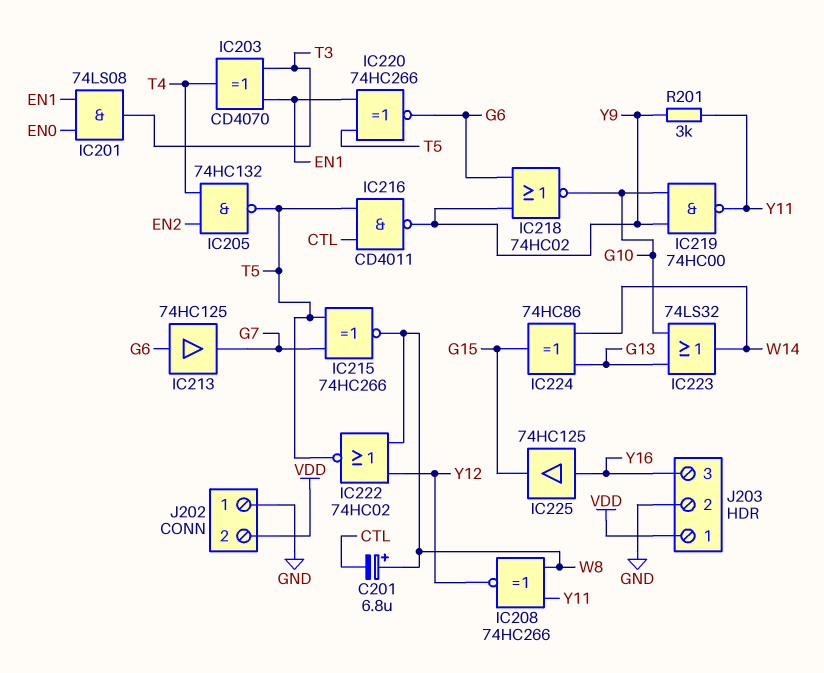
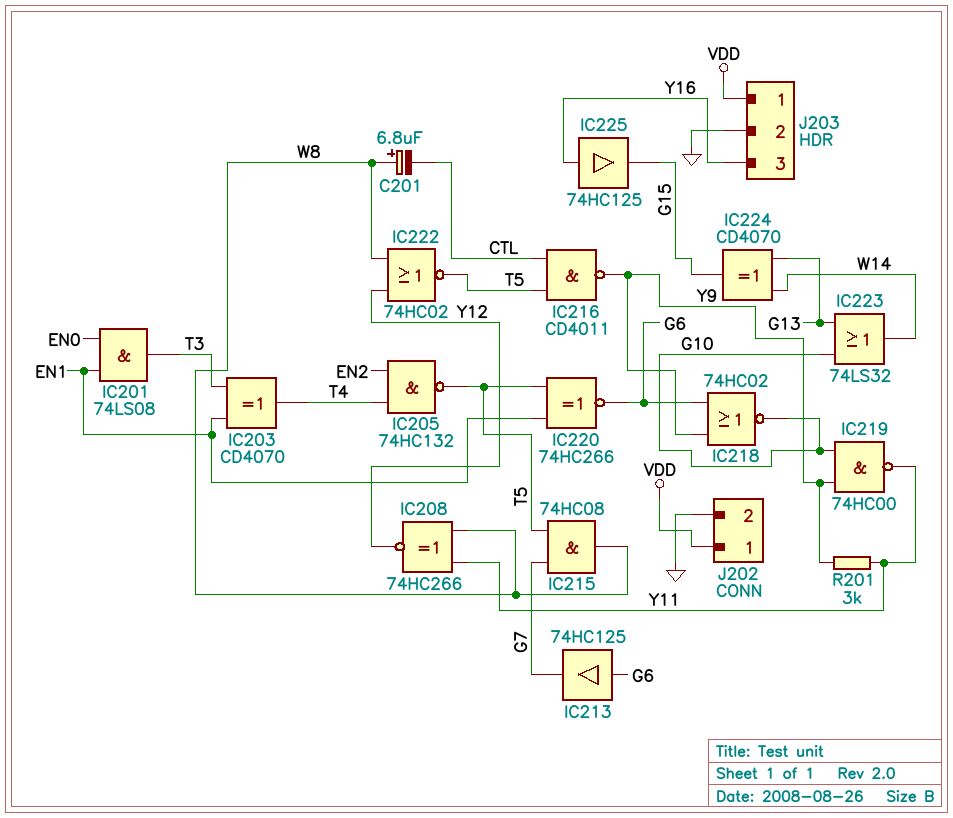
IC215: XNOR 74HC266 (in G7, in T5, out W8) -> AND 74HC08 (in G7, in T5, out W8)
IC224: XOR 74HC86 (in G13, in W14, out G15) -> XOR CD4070 (in G13, in W14, out G15)
J202 pin 1: GND -> VDD
J202 pin 2: VDD -> GND

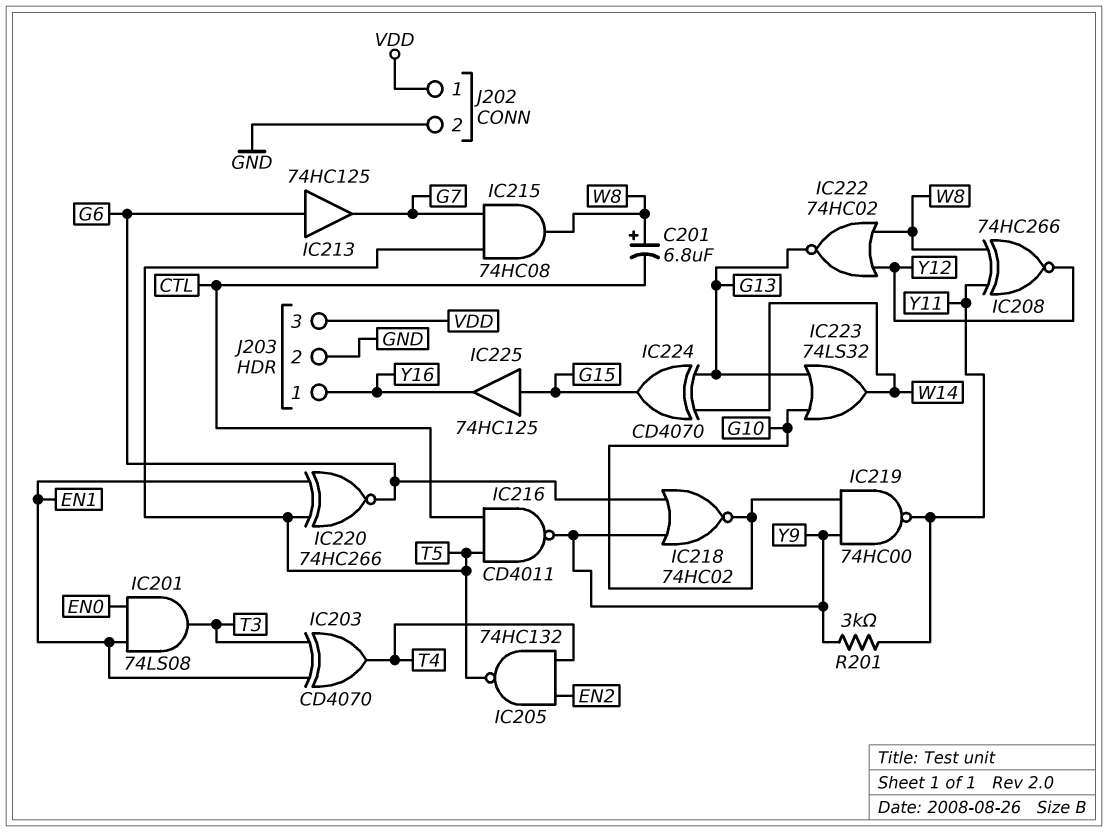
IC222: NOR 74HC02 (in W8, in Y12, out T5) -> NOR 74HC02 (in W8, in Y12, out G13)
IC225: buffer 74HC125 (in Y16, out G15) -> buffer 74HC125 (in G15, out Y16)
J203 pin 1: VDD -> Y16
J203 pin 3: Y16 -> VDD

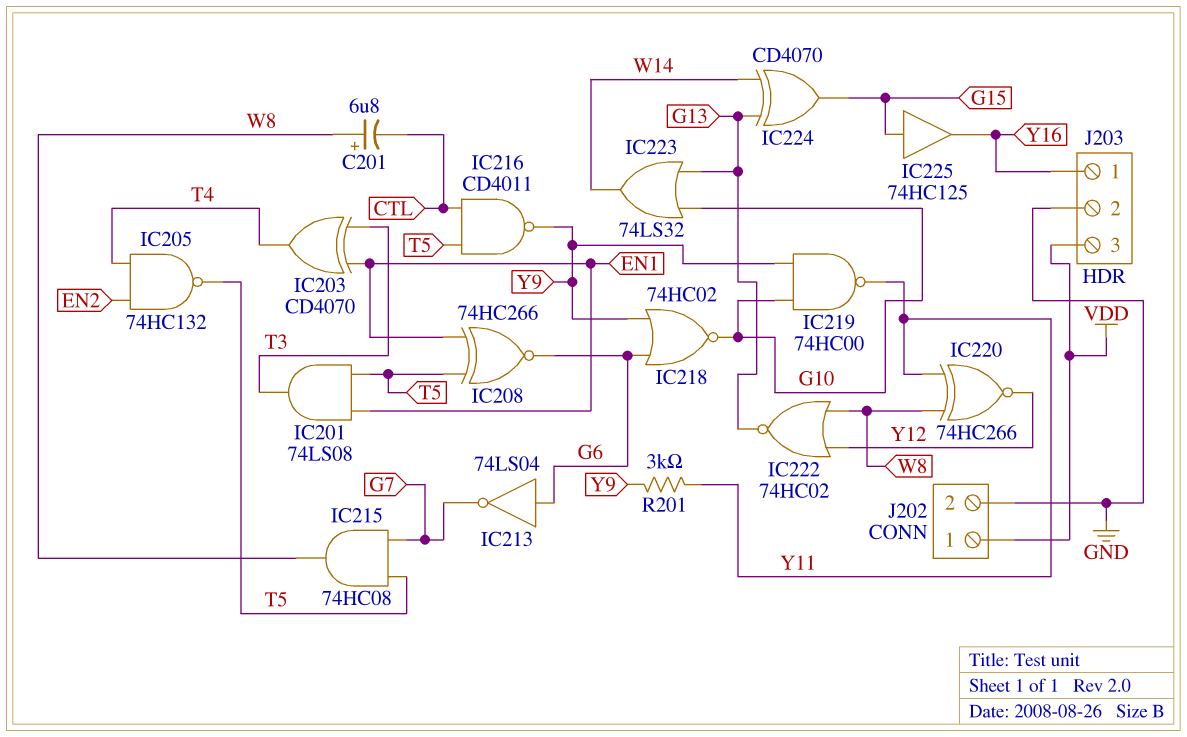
IC201: AND 74LS08 (in EN0, in EN1, out T3) -> AND 74LS08 (in EN1, in T5, out T3)
IC208: XNOR 74HC266 (in W8, in Y11, out Y12) -> XNOR 74HC266 (in EN1, in T5, out G6)
IC213: buffer 74HC125 (in G6, out G7) -> NOT 74LS04 (in G6, out G7)
IC220: XNOR 74HC266 (in EN1, in T5, out G6) -> XNOR 74HC266 (in W8, in Y11, out Y12)

